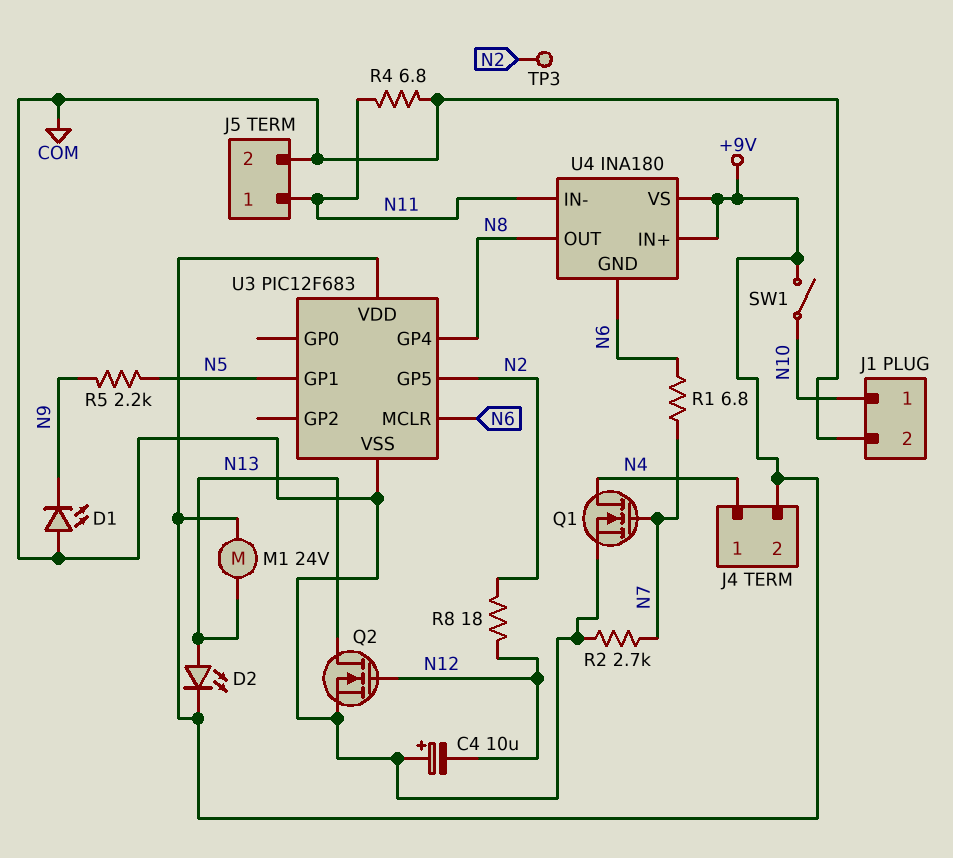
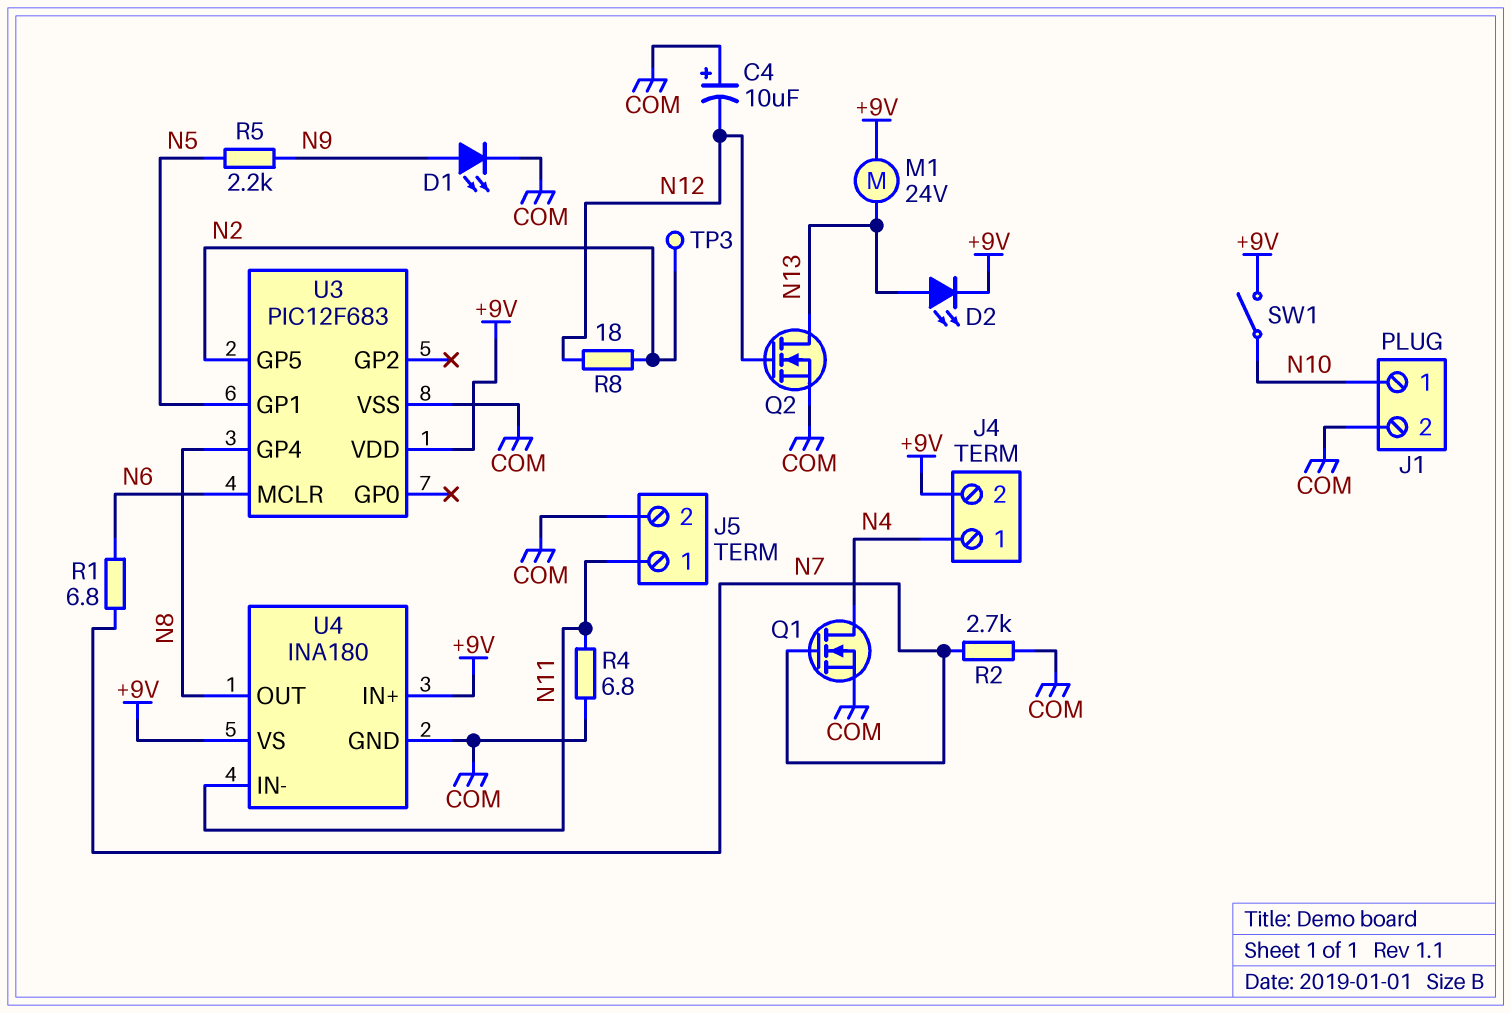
D1: LED (A COM, K N9) -> LED (A N9, K COM)
U4 pin GND: N6 -> COM

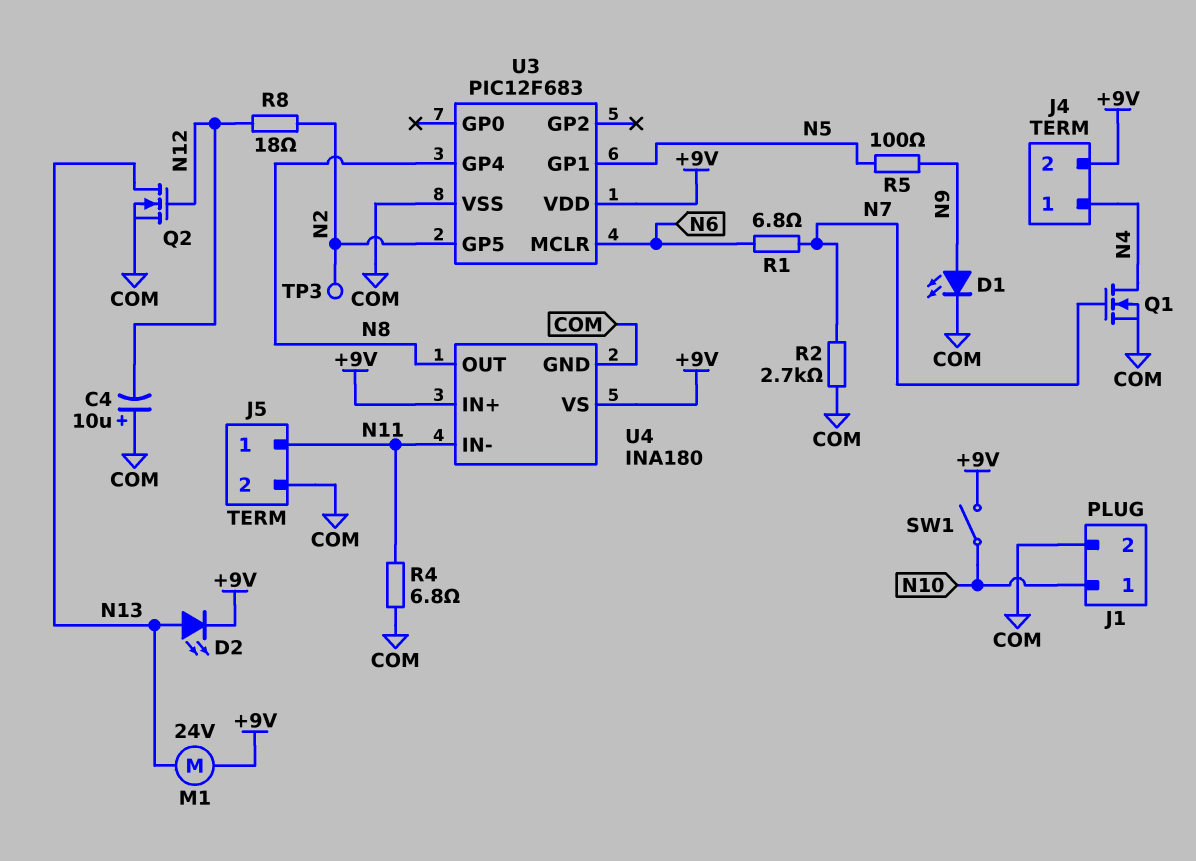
R5: 2.2k (N5, N9) -> 100 (N5, N9)

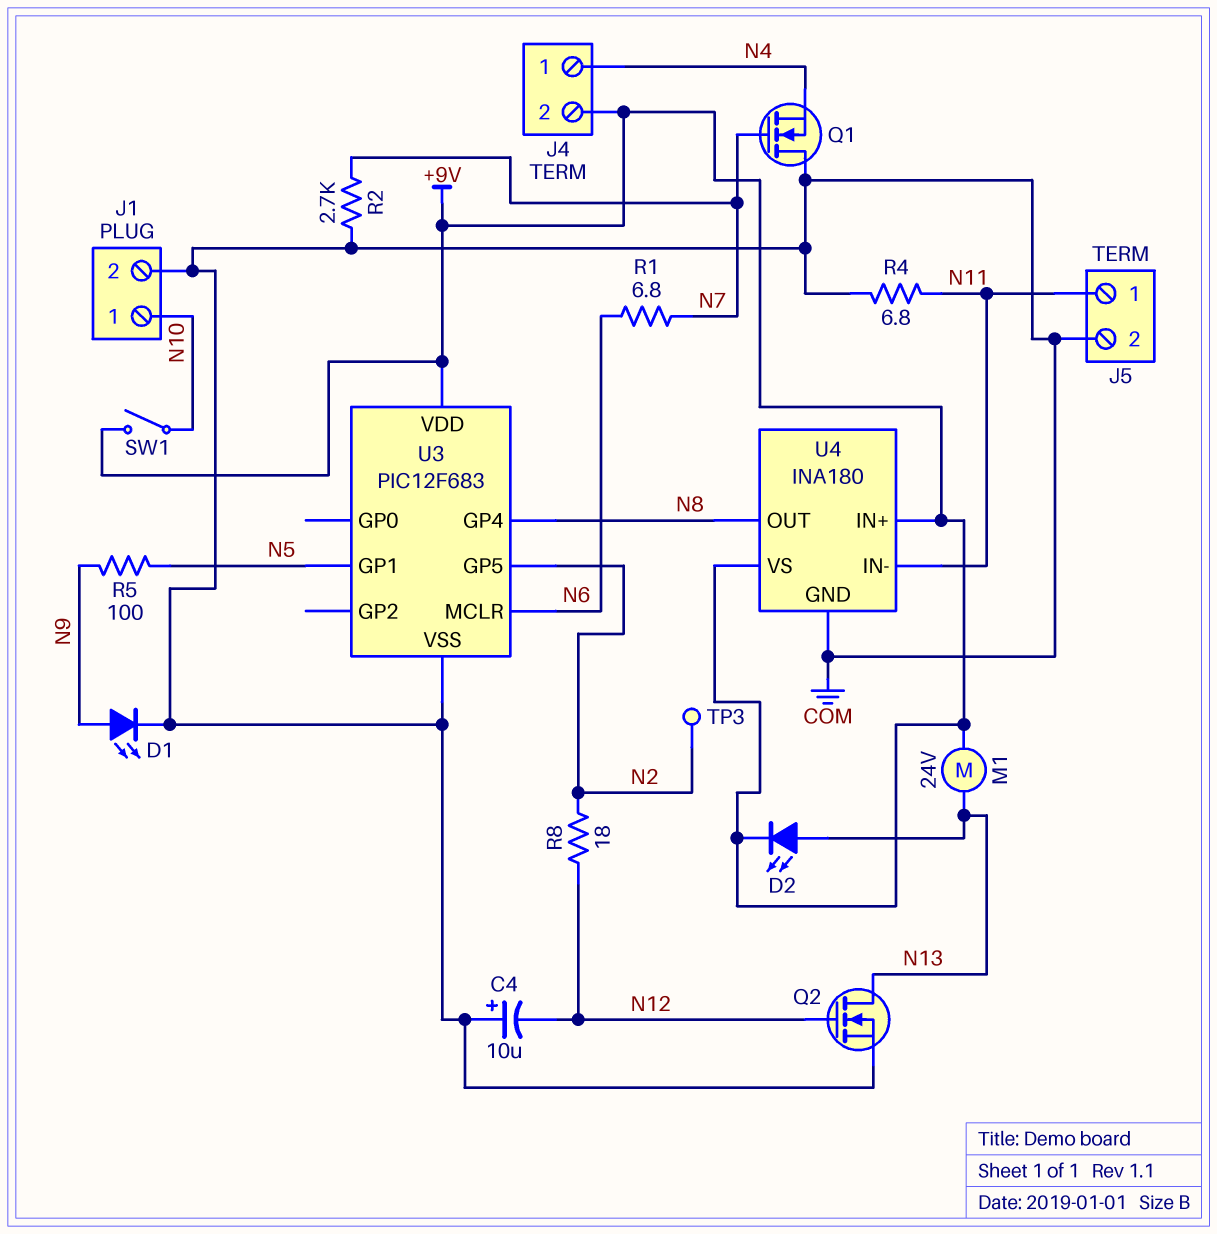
Q1: NMOS (G N7, D N4, S COM) -> NMOS (G N7, D COM, S N4)

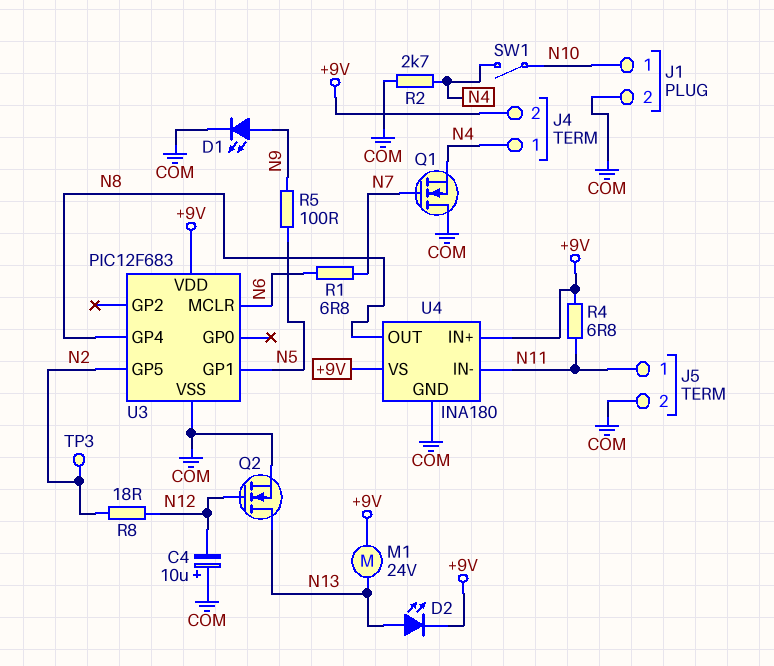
R2: 2.7k (COM, N7) -> 2.7k (COM, N4)
R4: 6.8 (COM, N11) -> 6.8 (+9V, N11)
SW1: switch (+9V, N10) -> switch (N4, N10)

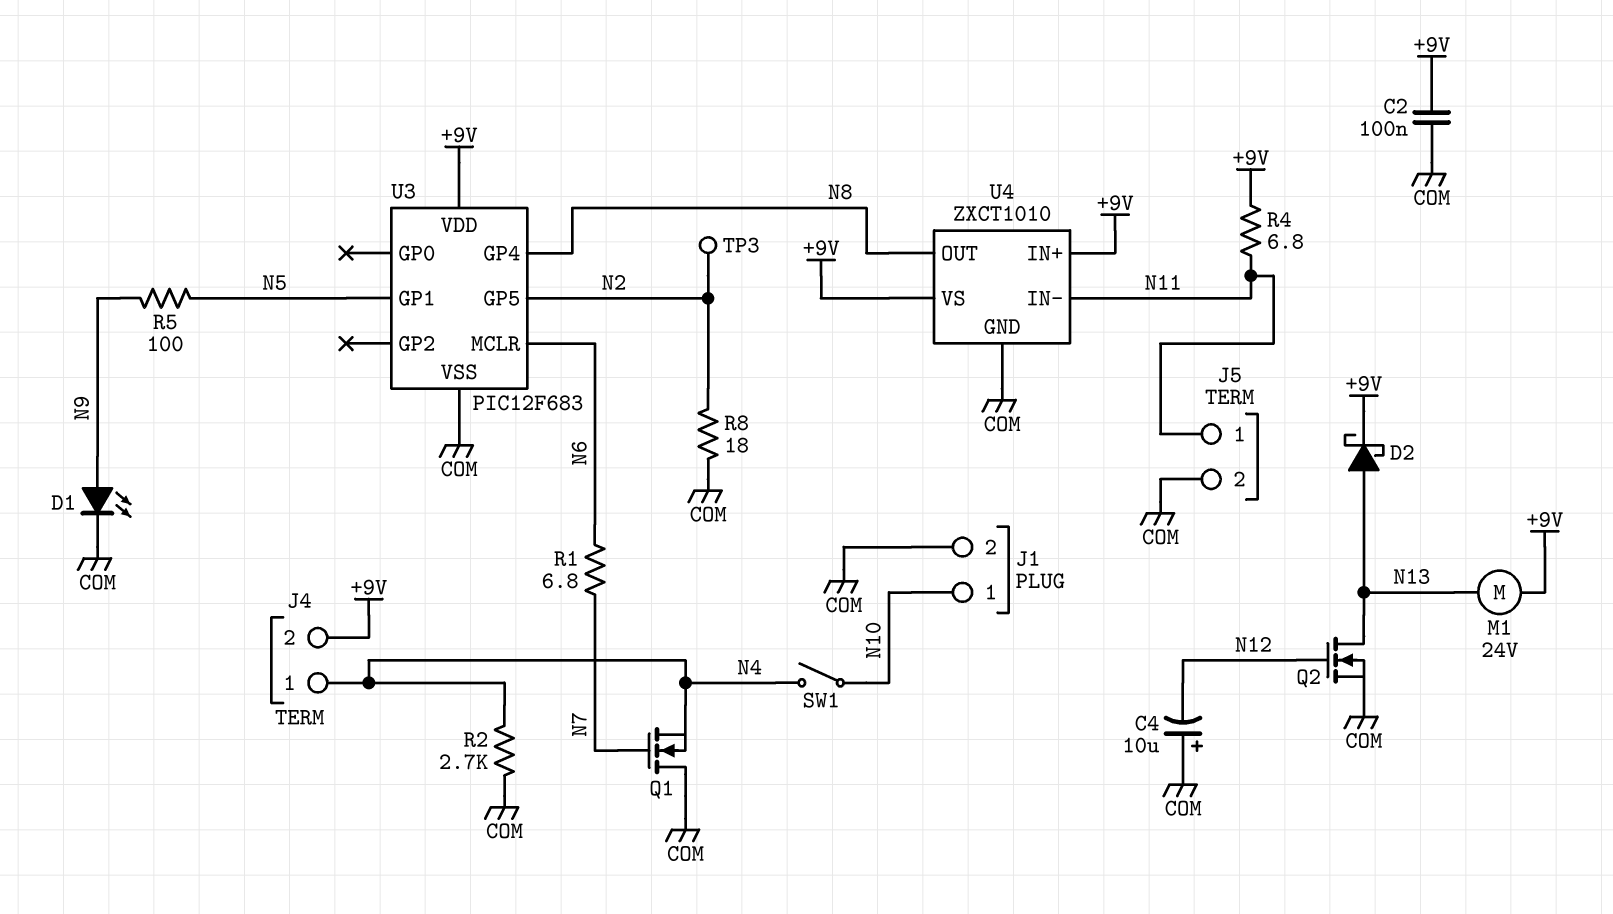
C2: none -> 100nF (+9V, COM)
D2: LED (A N13, K +9V) -> schottky (A N13, K +9V)
R8: 18 (N2, N12) -> 18 (COM, N2)
U4: INA180 -> ZXCT1010

